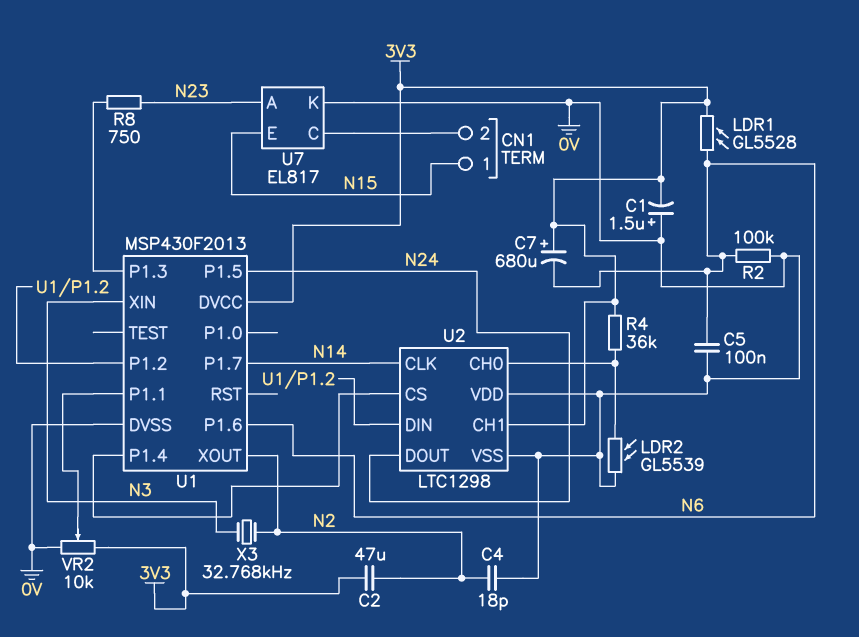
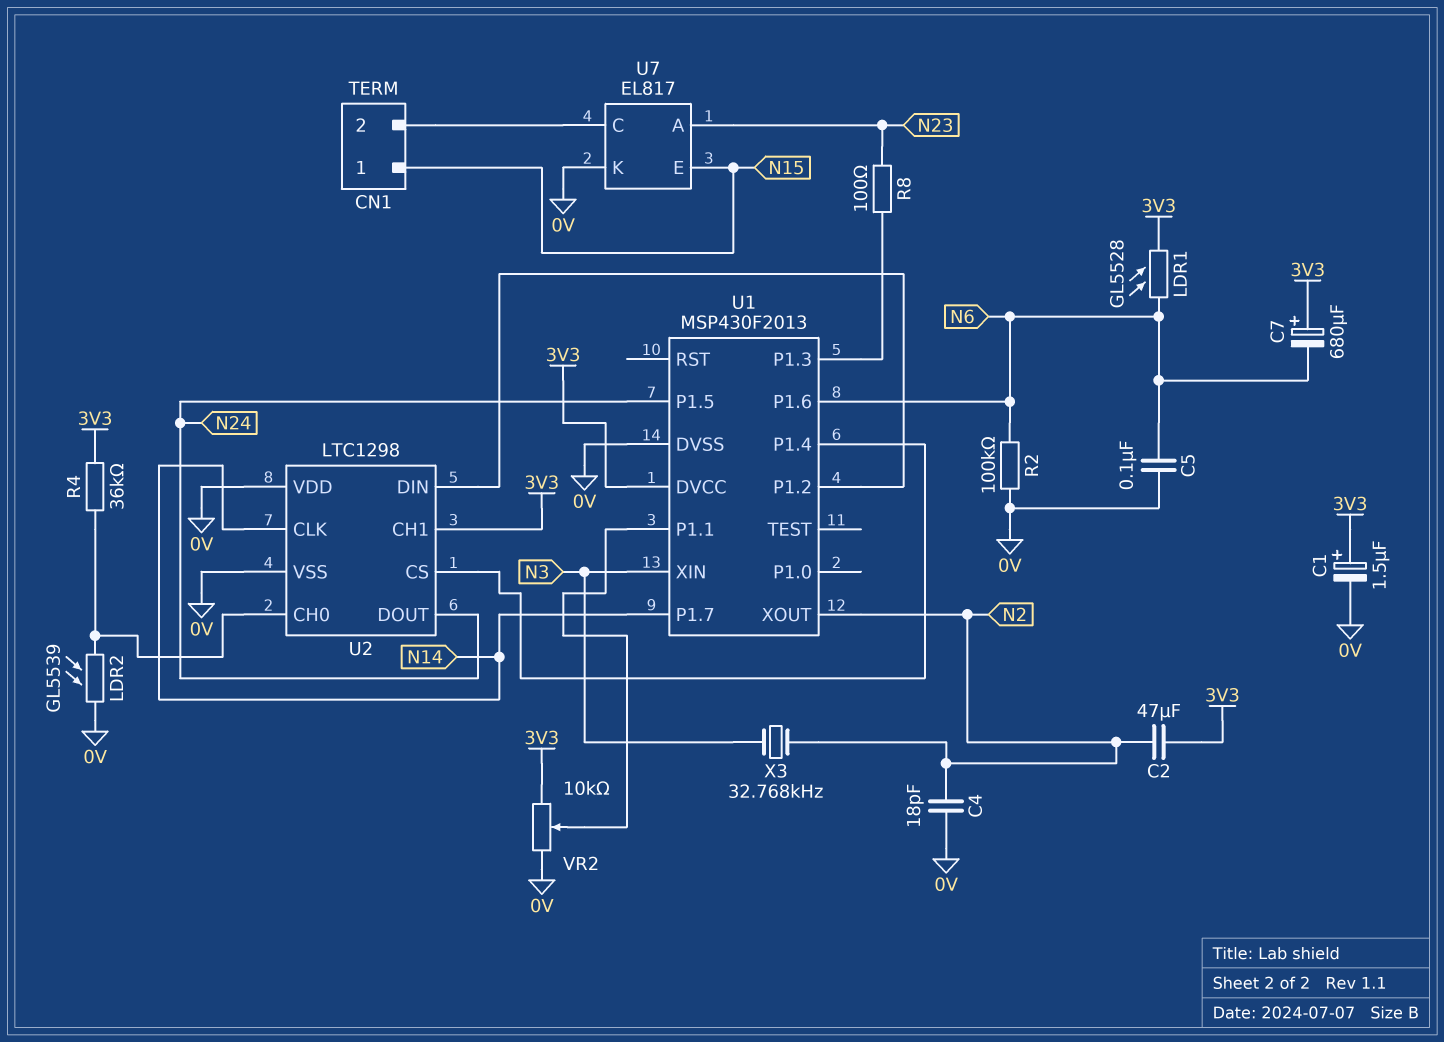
C1: 1.5uF (plus 0V, minus 3V3) -> 1.5uF (plus 3V3, minus 0V)
R8: 750 (N23, U1/P1.3) -> 100 (N23, U1/P1.3)

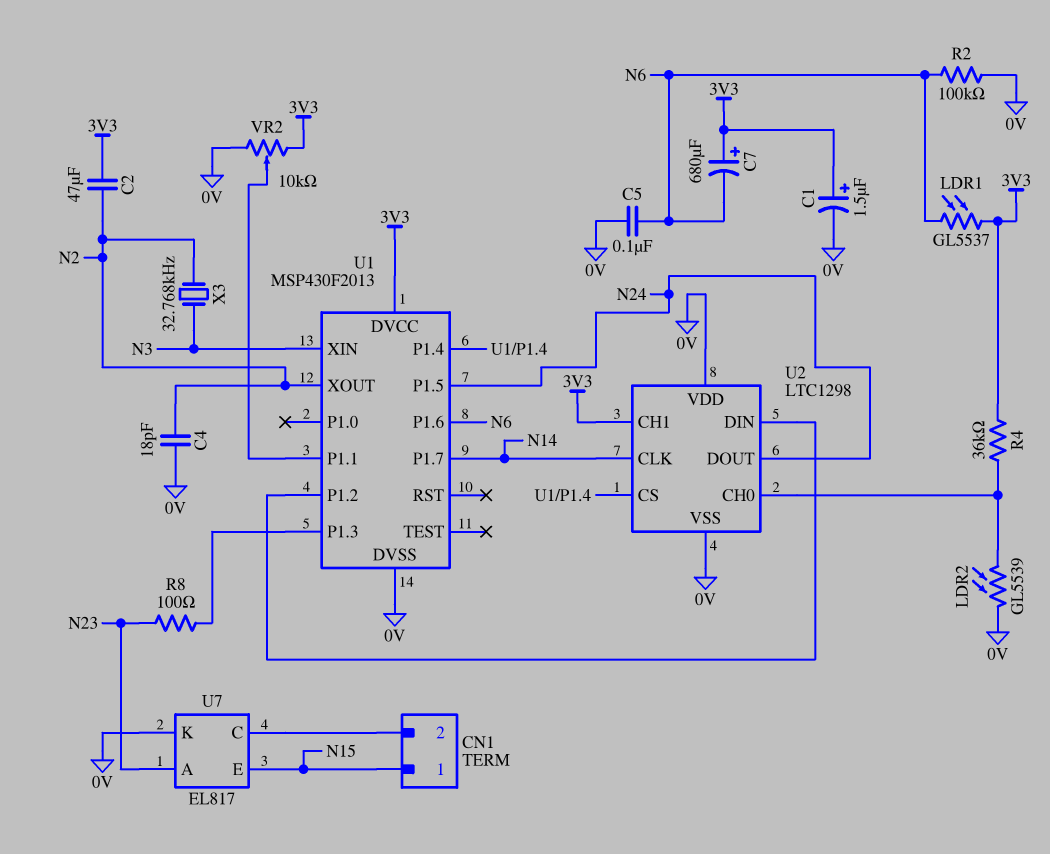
LDR1: GL5528 (3V3, N6) -> GL5537 (3V3, N6)

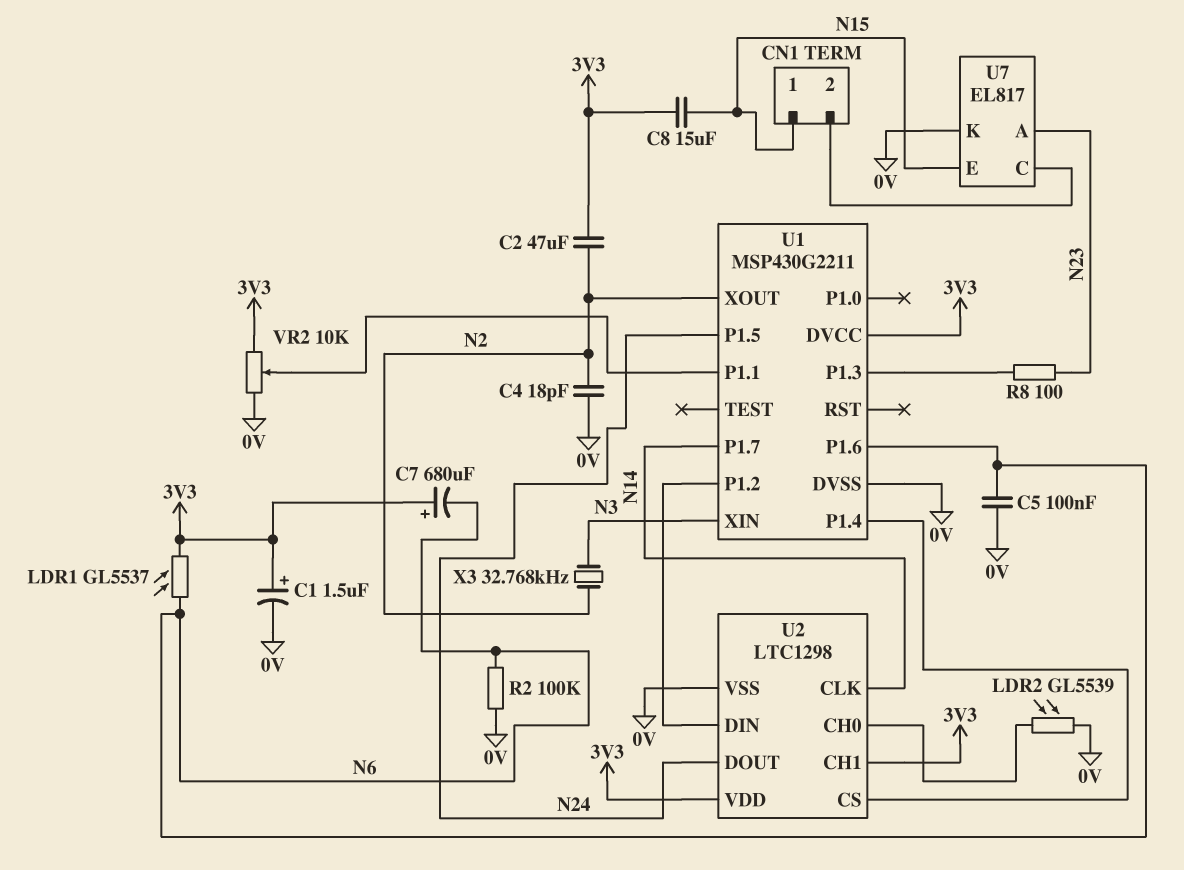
C8: none -> 15uF (3V3, N15)
R4: 36k (3V3, U2/CH0) -> none
U1: MSP430F2013 -> MSP430G2211
U2 pin VDD: 0V -> 3V3

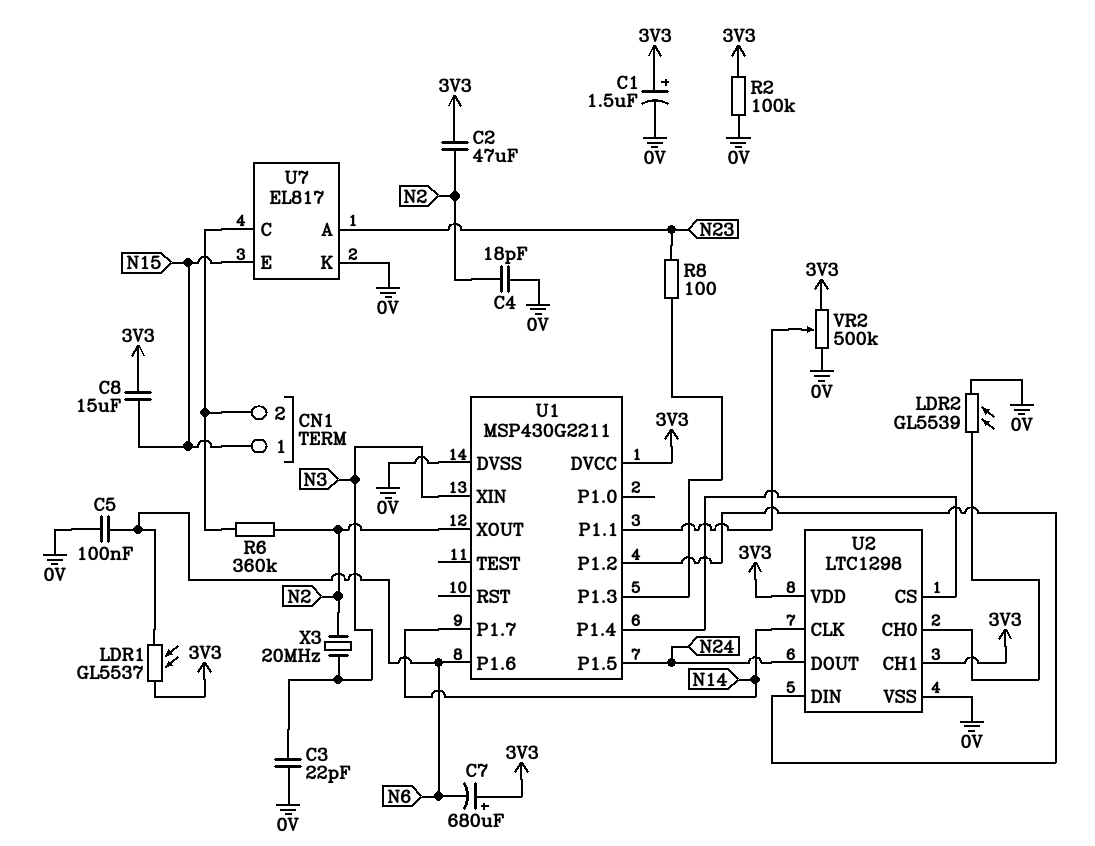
C3: none -> 22pF (0V, N3)
R2: 100k (0V, N6) -> 100k (0V, 3V3)
R6: none -> 360k (CN1/2, N2)
VR2: 10k (0V, 3V3, wiper U1/P1.1) -> 500k (0V, 3V3, wiper U1/P1.1)
X3: 32.768kHz (N2, N3) -> 20MHz (N2, N3)

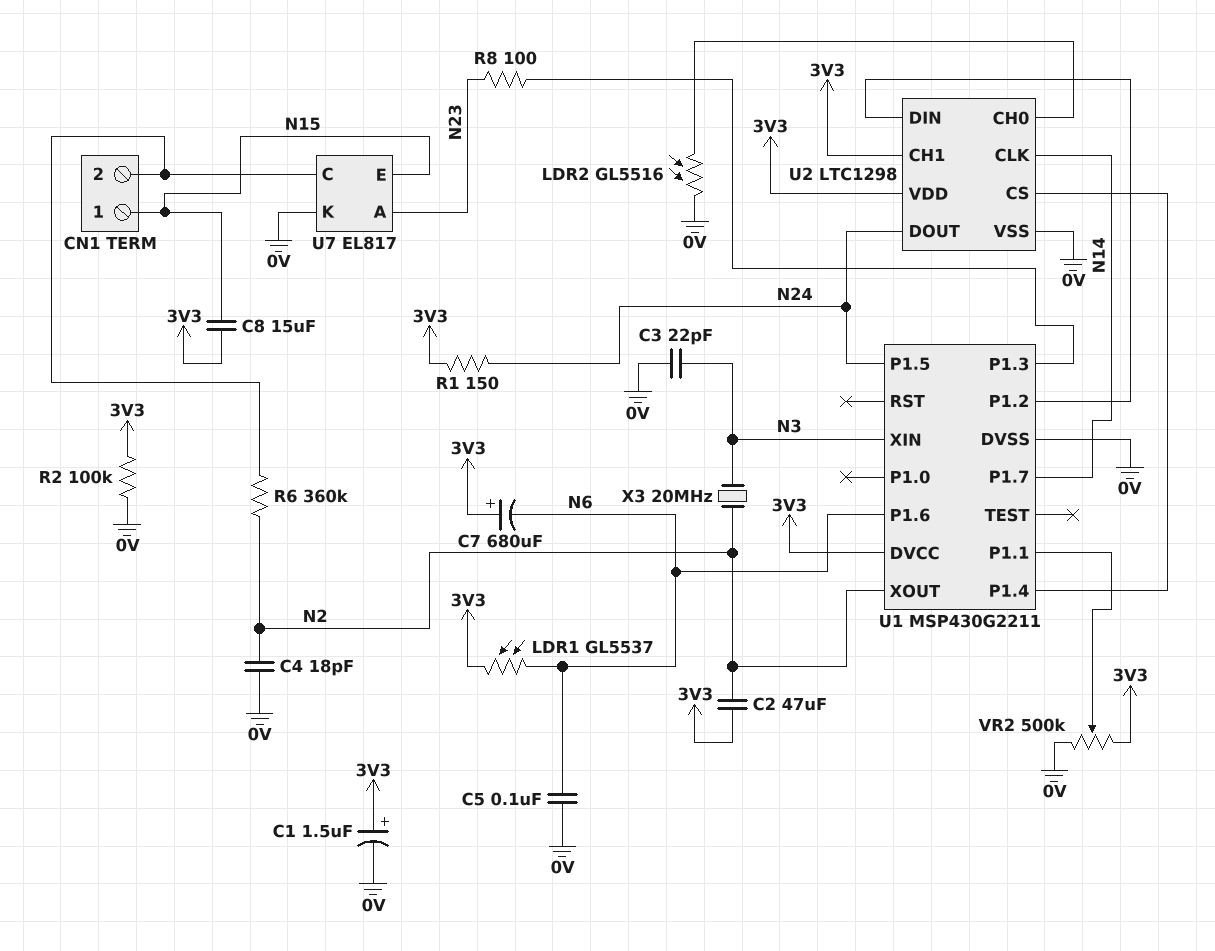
LDR2: GL5539 (0V, U2/CH0) -> GL5516 (0V, U2/CH0)
R1: none -> 150 (3V3, N24)

